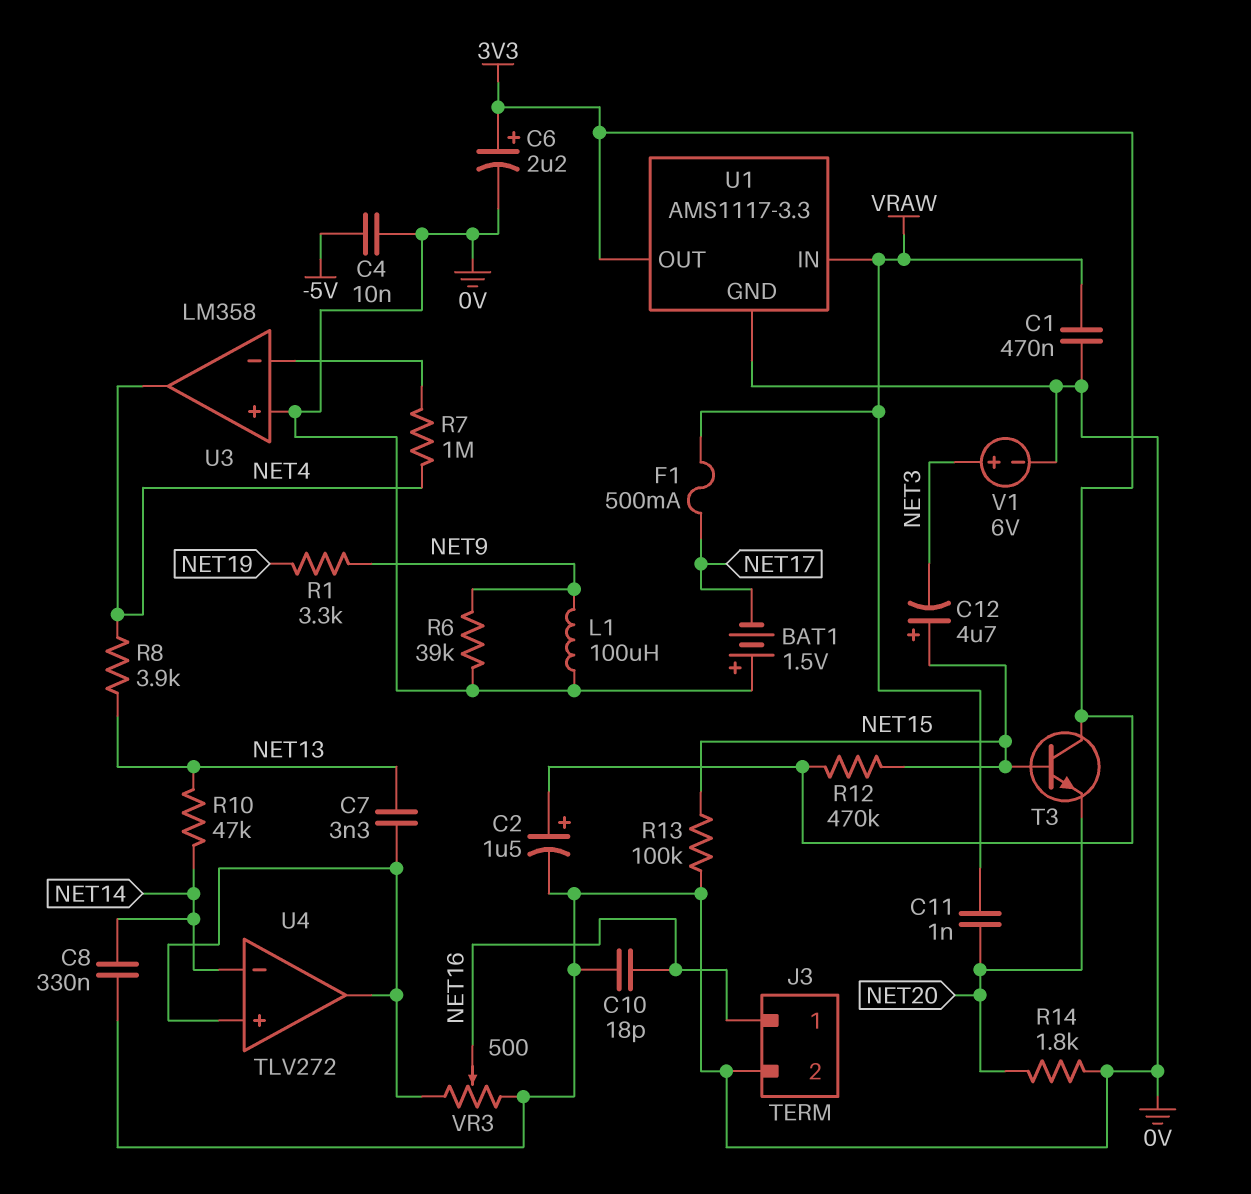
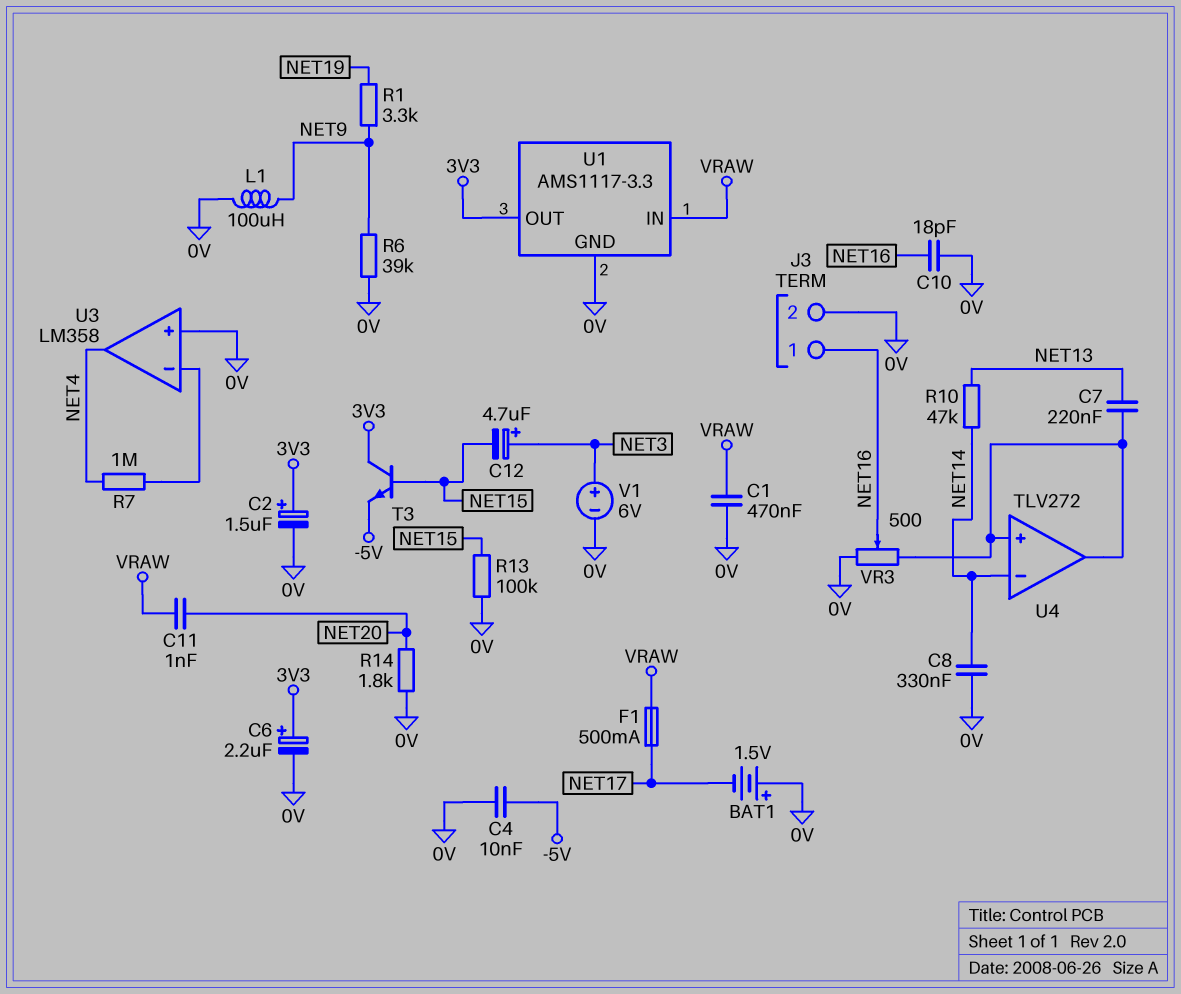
C7: 3.3nF (NET13, U4/in+) -> 220nF (NET13, U4/in+)
C12: 4.7uF (plus NET15, minus NET3) -> 4.7uF (plus NET3, minus NET15)
R8: 3.9k (NET4, NET13) -> none
R12: 470k (3V3, NET15) -> none
T3: NPN (B NET15, C 3V3, E NET20) -> NPN (B NET15, C 3V3, E -5V)

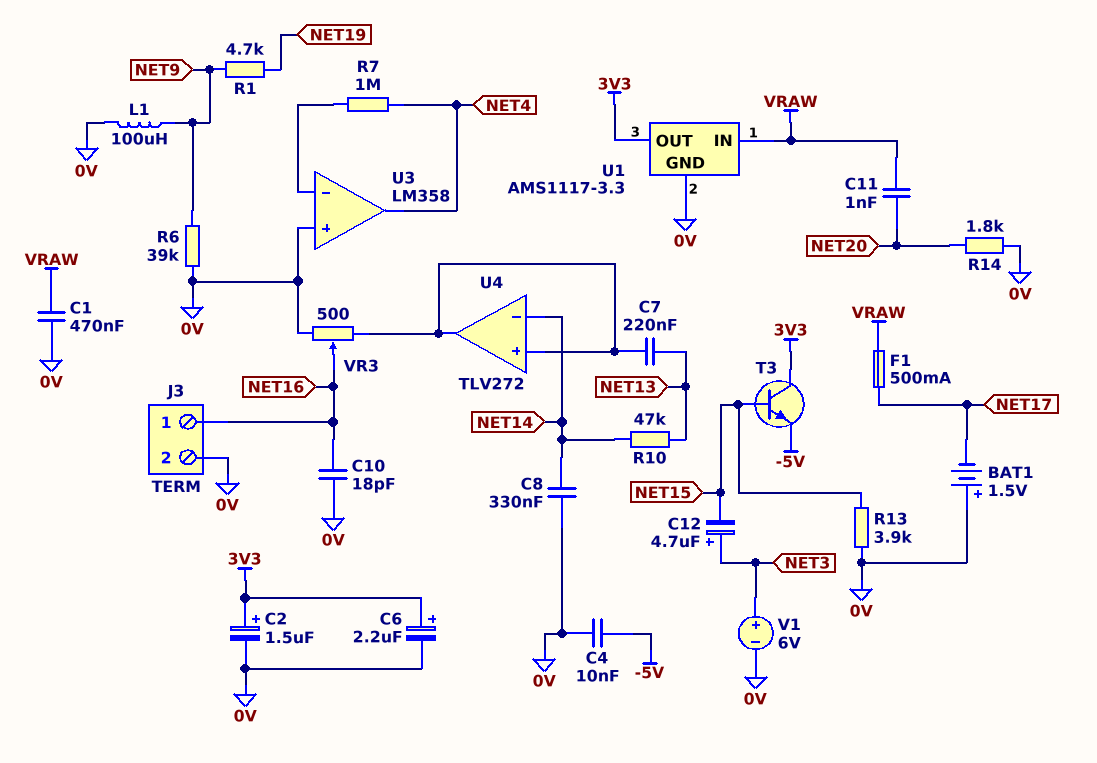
R1: 3.3k (NET9, NET19) -> 4.7k (NET9, NET19)
R13: 100k (0V, NET15) -> 3.9k (0V, NET15)

